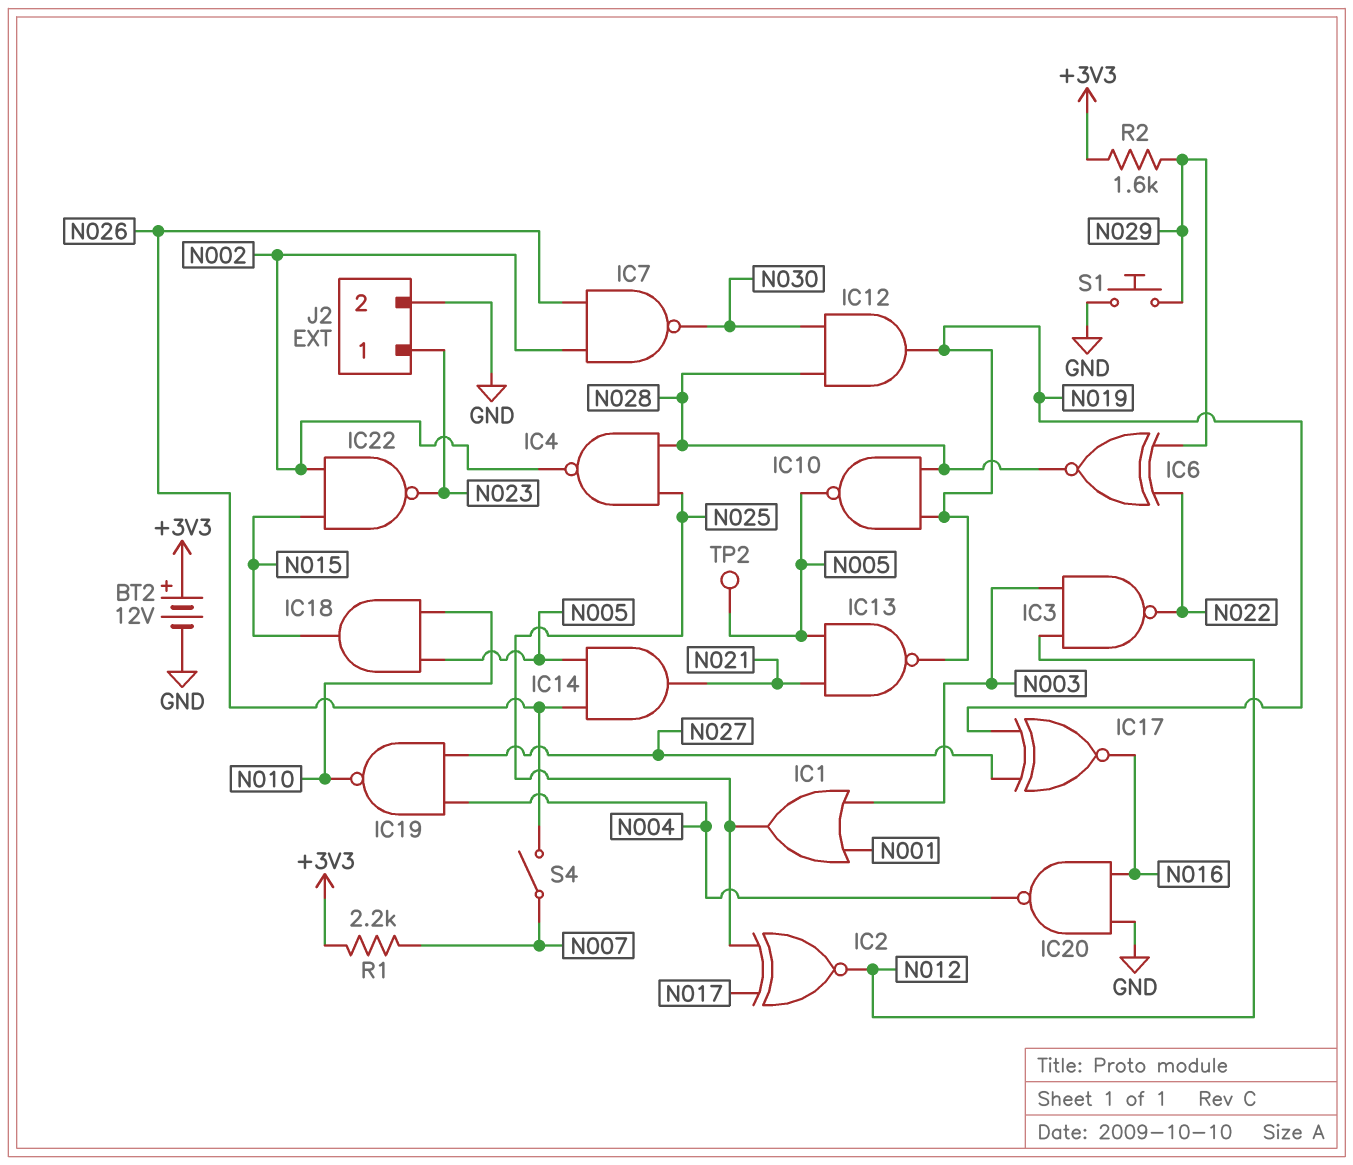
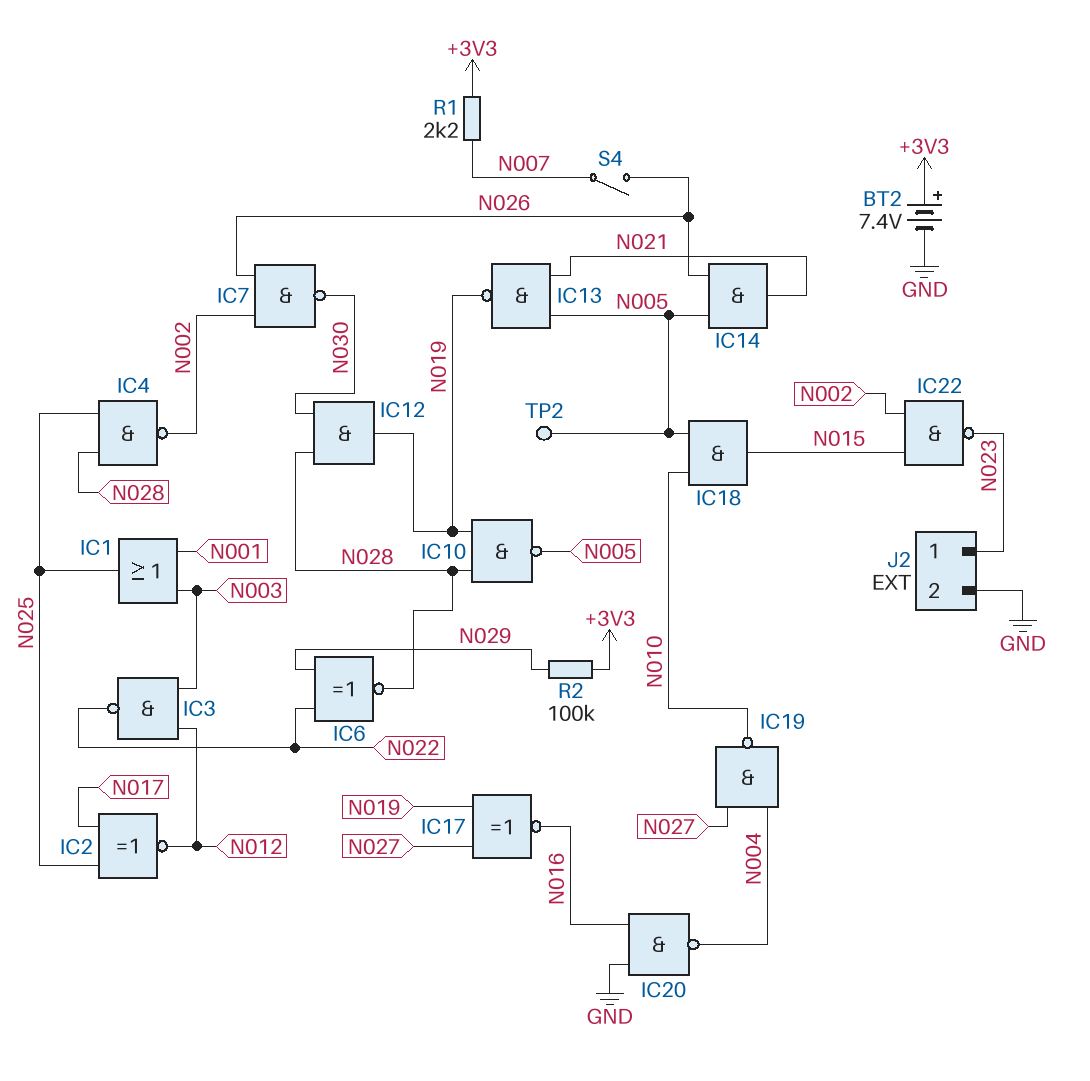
BT2: 12V (plus +3V3, minus GND) -> 7.4V (plus +3V3, minus GND)
R2: 1.6k (+3V3, N029) -> 100k (+3V3, N029)
S1: button (GND, N029) -> none

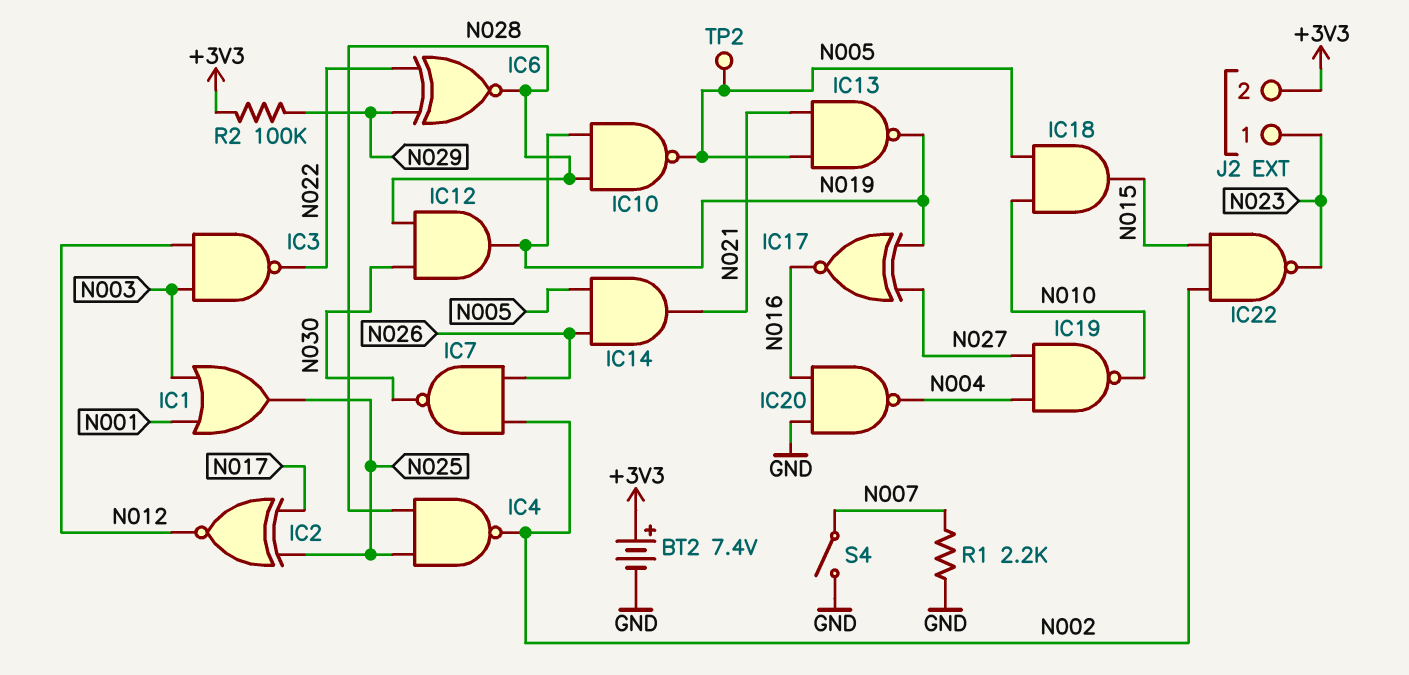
J2 pin 2: GND -> +3V3
R1: 2.2k (+3V3, N007) -> 2.2k (GND, N007)
S4: switch (N007, N026) -> switch (GND, N007)

